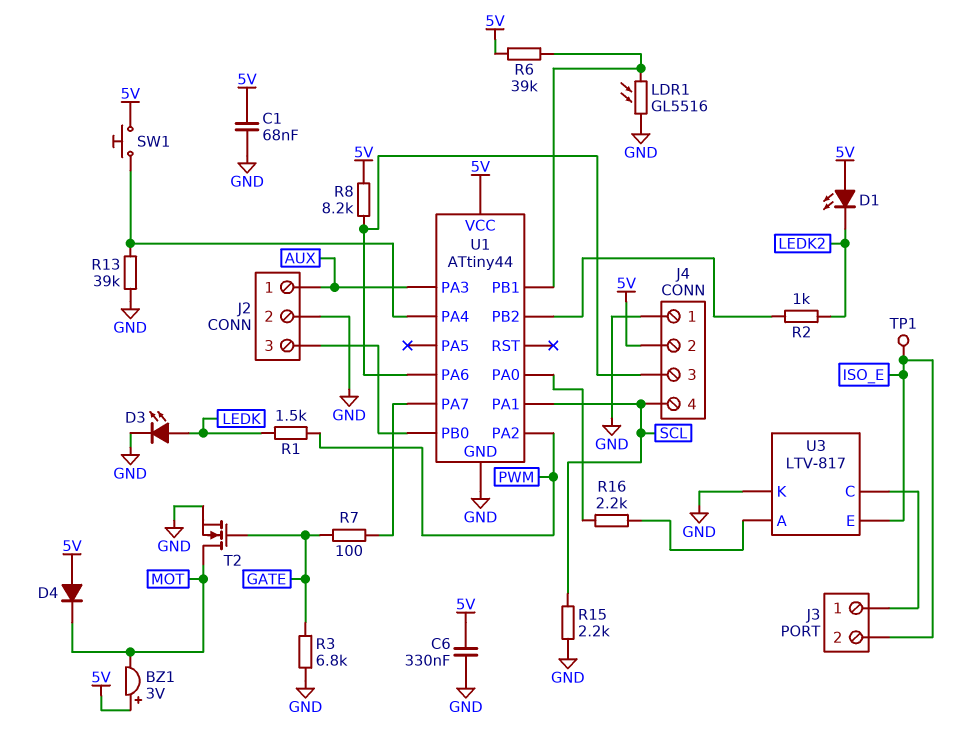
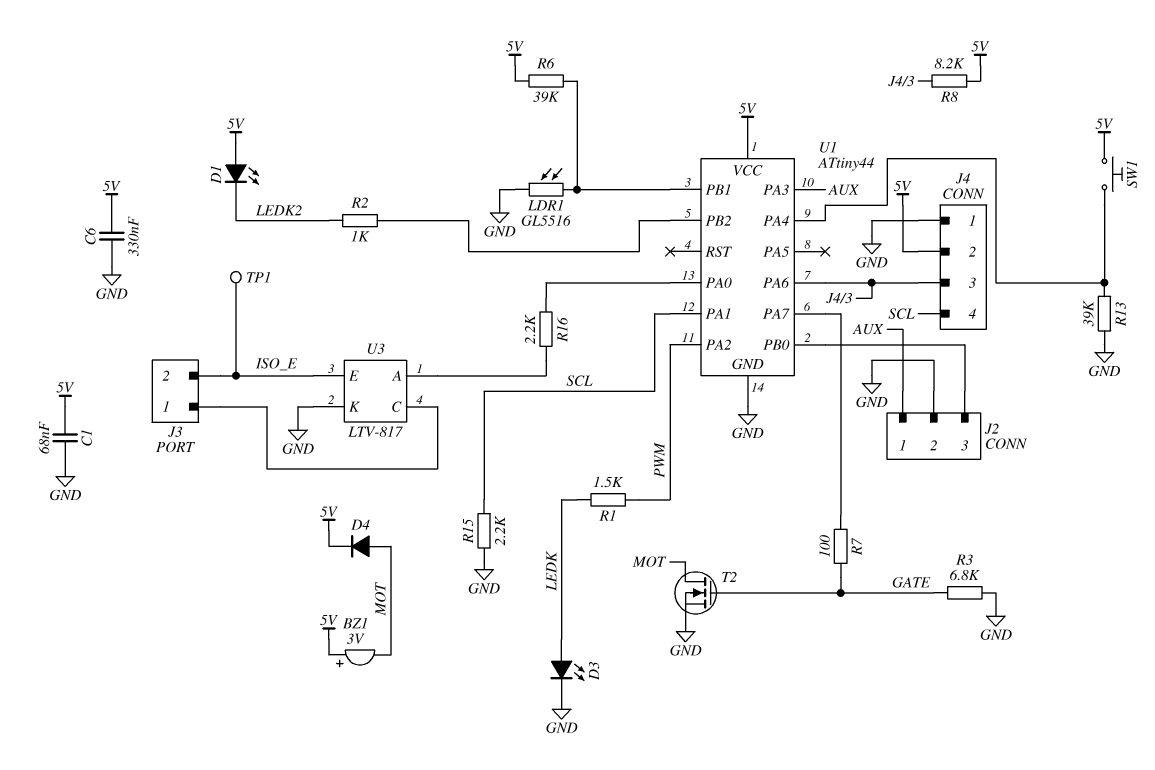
D4: diode (A 5V, K MOT) -> diode (A MOT, K 5V)

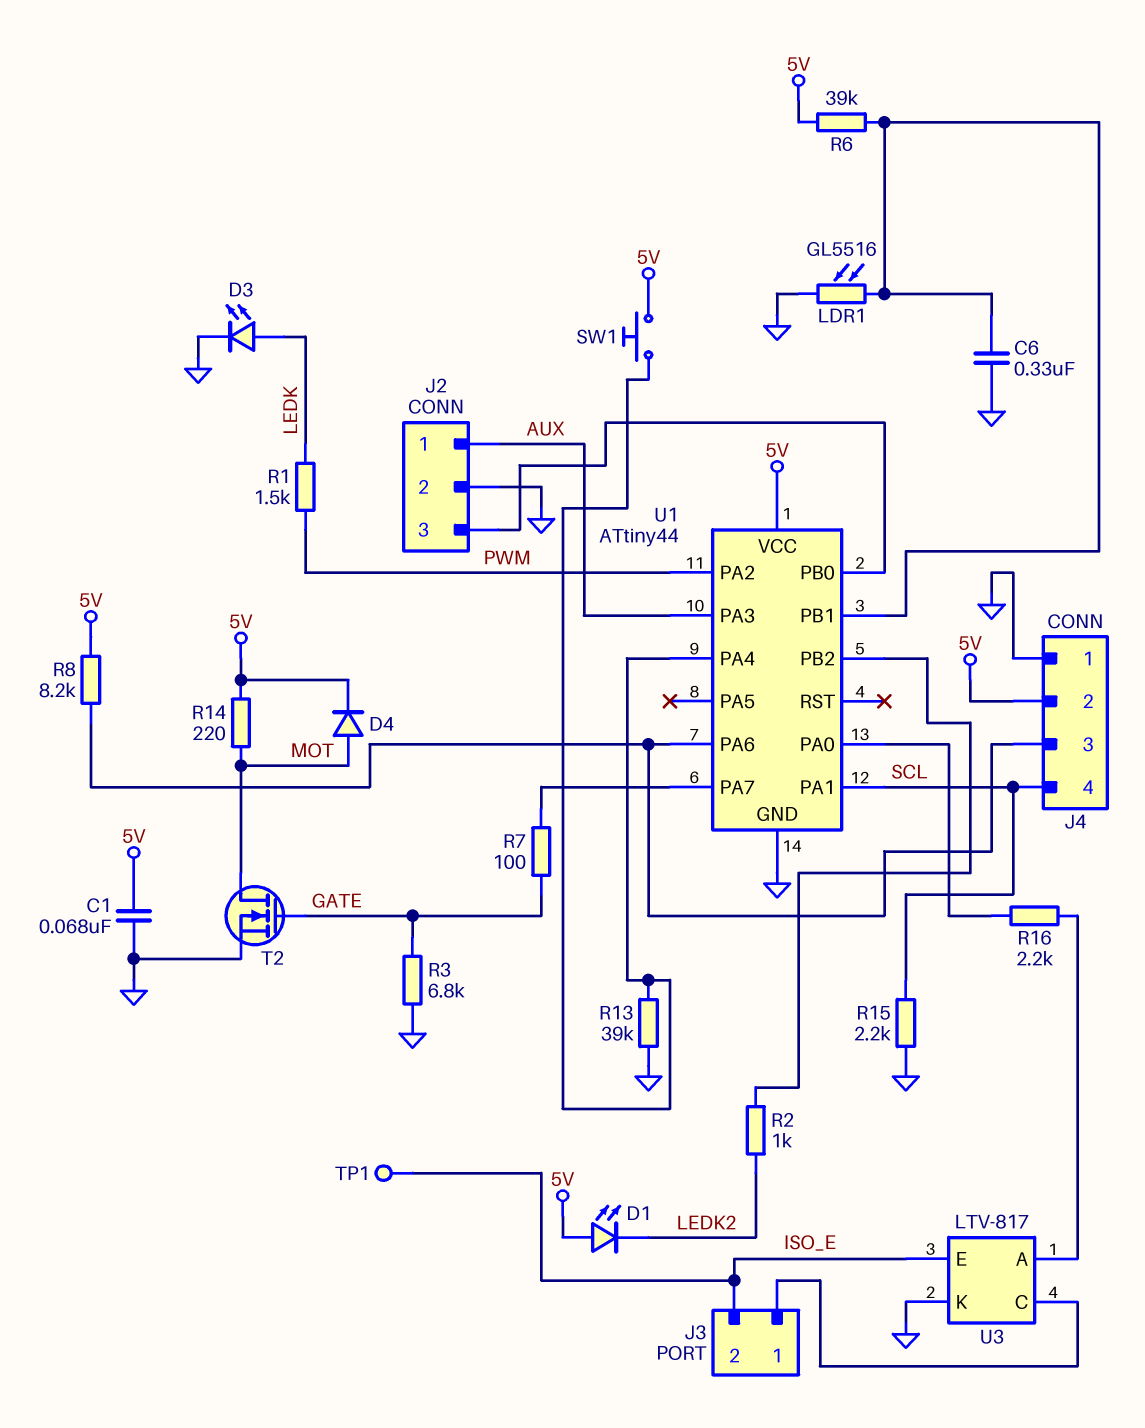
BZ1: buzzer 3V (plus 5V, minus MOT) -> none
C6: 330nF (5V, GND) -> 330nF (GND, U1/PB1)
R14: none -> 220 (5V, MOT)

